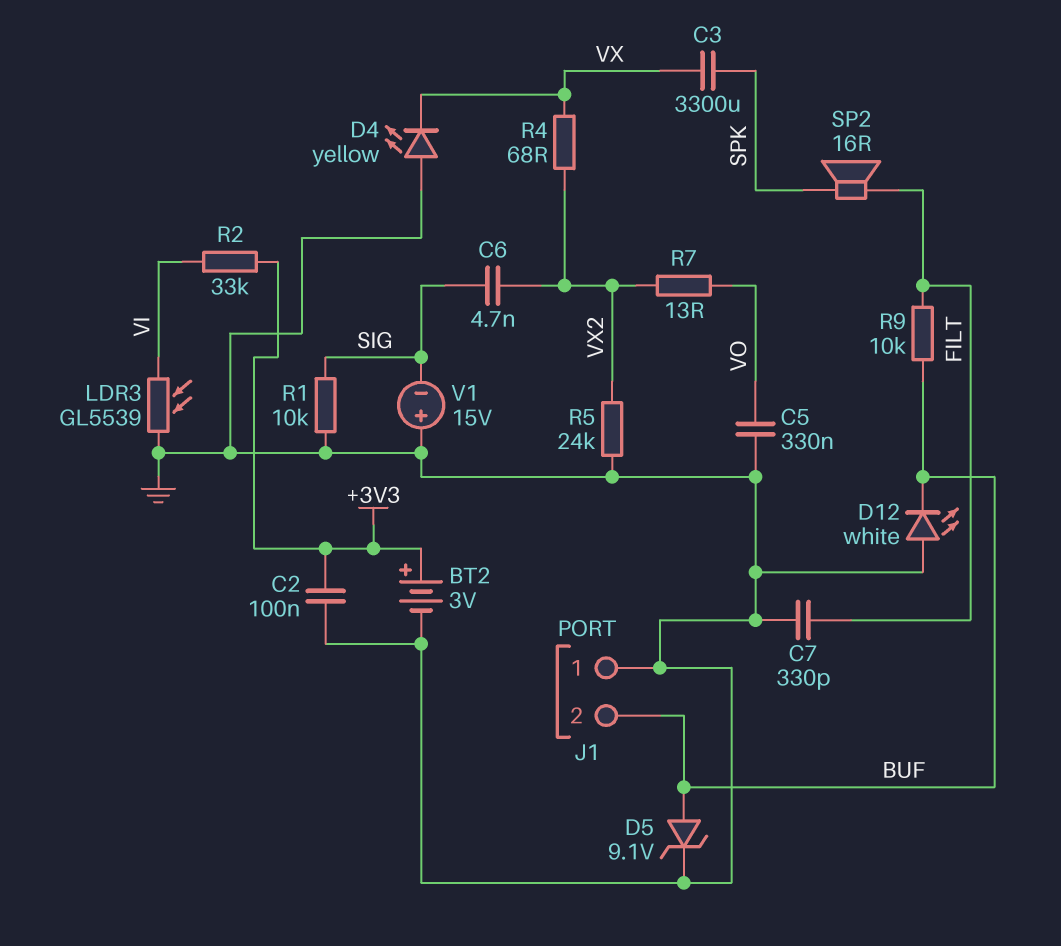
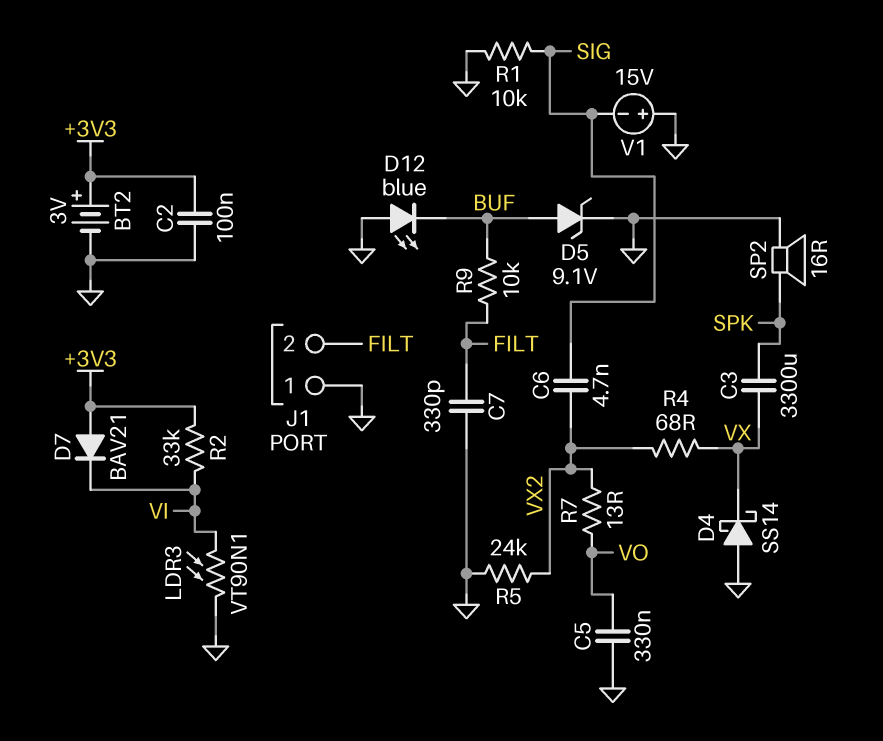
D4: LED yellow (A GND, K VX) -> schottky SS14 (A GND, K VX)
D7: none -> diode BAV21 (A +3V3, K VI)
D12: LED white (A GND, K BUF) -> LED blue (A GND, K BUF)
J1 pin 2: BUF -> FILT
LDR3: GL5539 (GND, VI) -> VT90N1 (GND, VI)
SP2: speaker 16R (FILT, SPK) -> speaker 16R (GND, SPK)

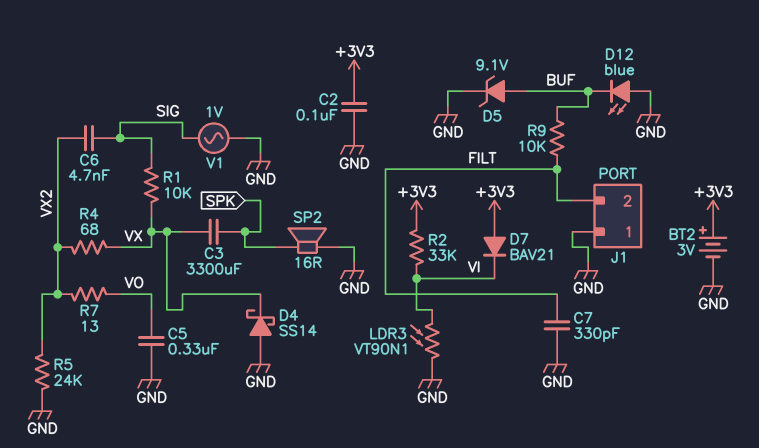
R1: 10k (GND, SIG) -> 10k (SIG, VX)
V1: 15V (plus GND, minus SIG) -> AC 1V (GND, SIG)

